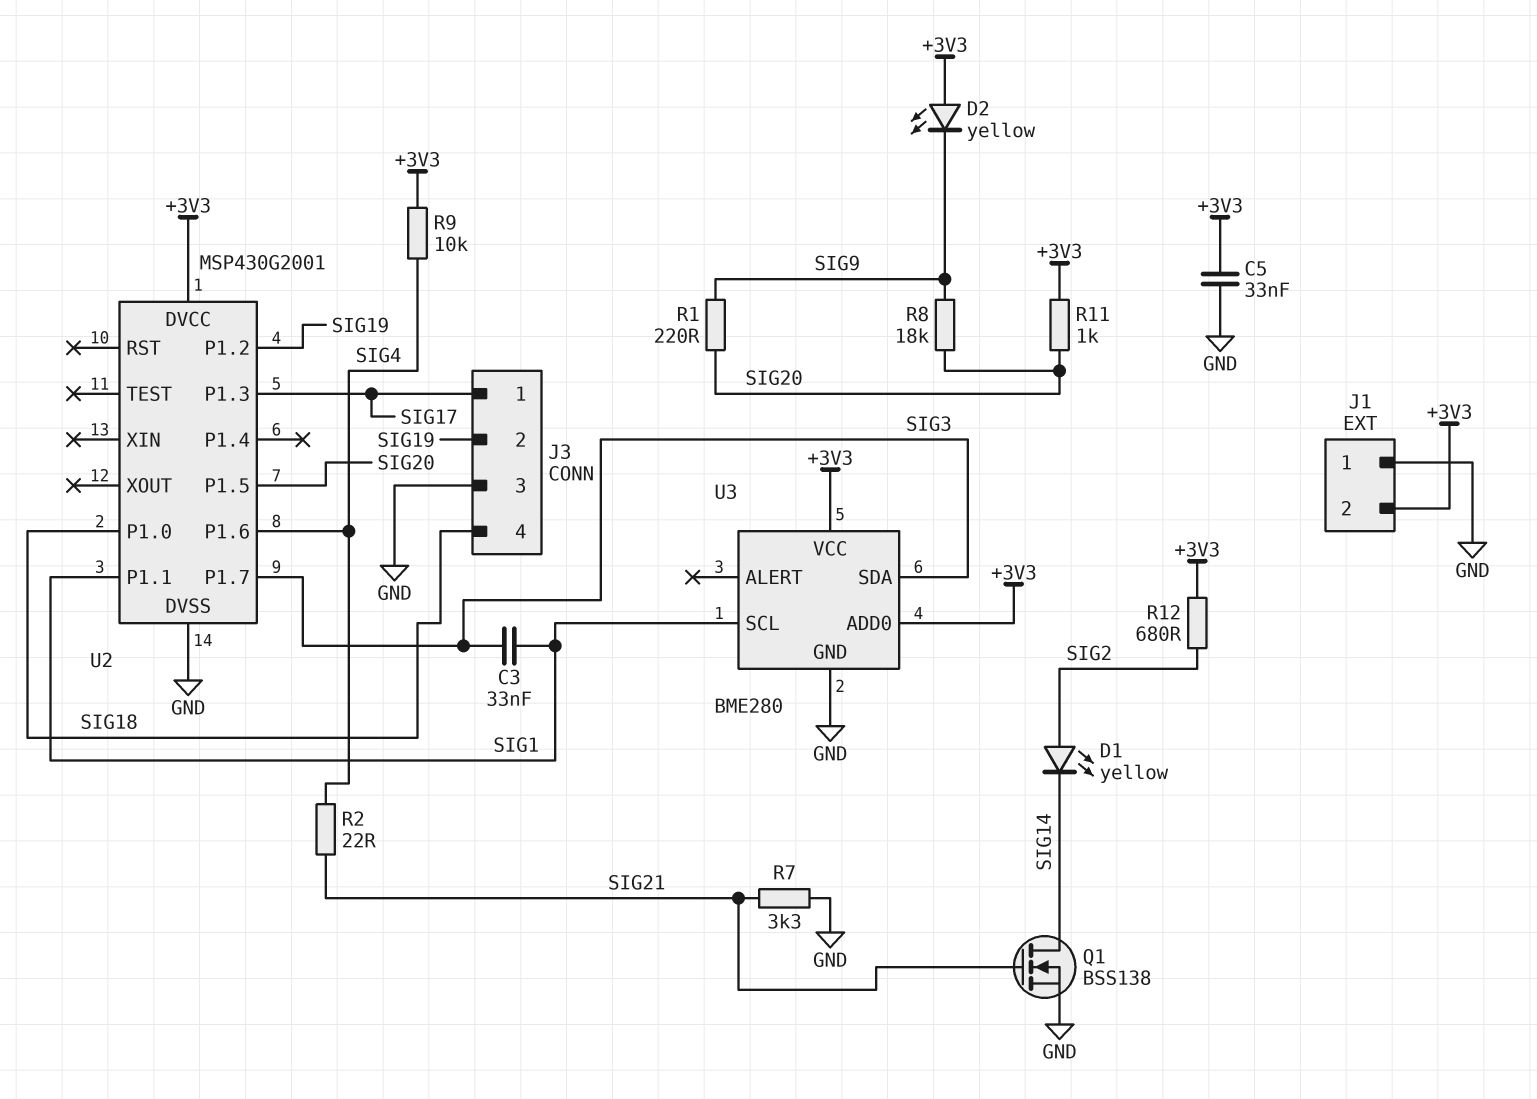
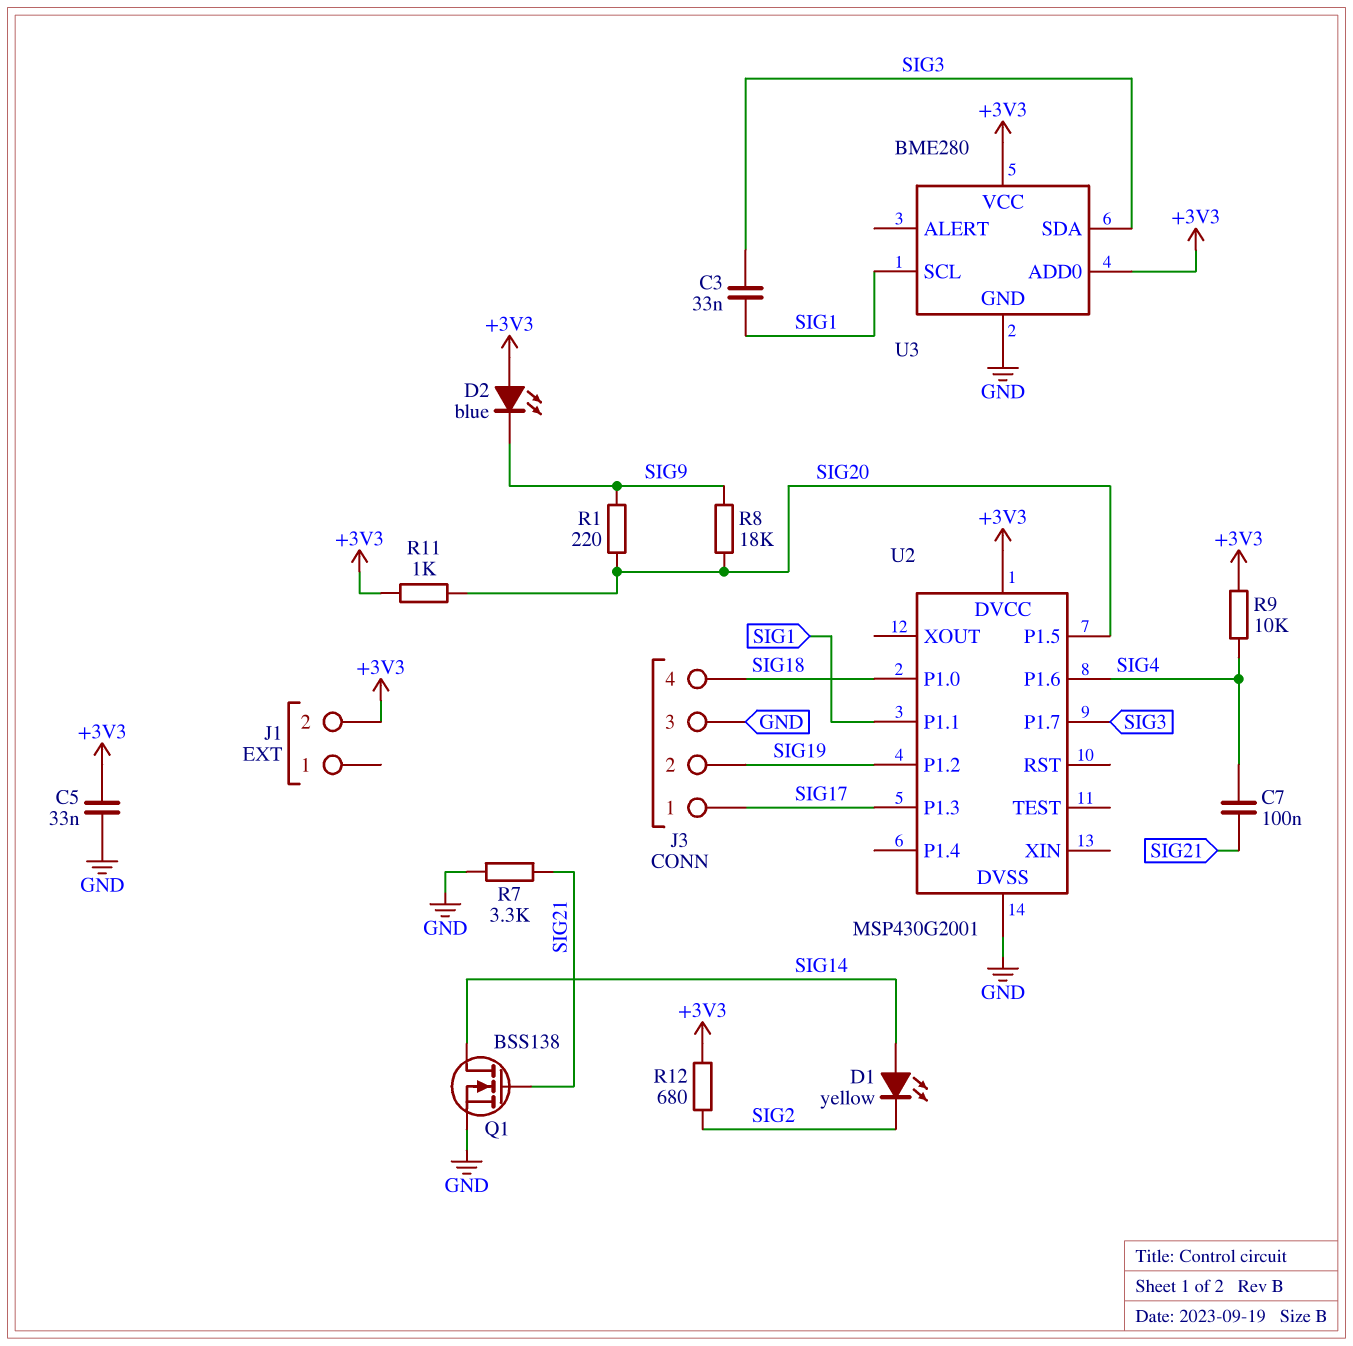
C7: none -> 100nF (SIG4, SIG21)
D1: LED yellow (A SIG2, K SIG14) -> LED yellow (A SIG14, K SIG2)
D2: LED yellow (A +3V3, K SIG9) -> LED blue (A +3V3, K SIG9)
J1 pin 1: GND -> none
R2: 22 (SIG4, SIG21) -> none

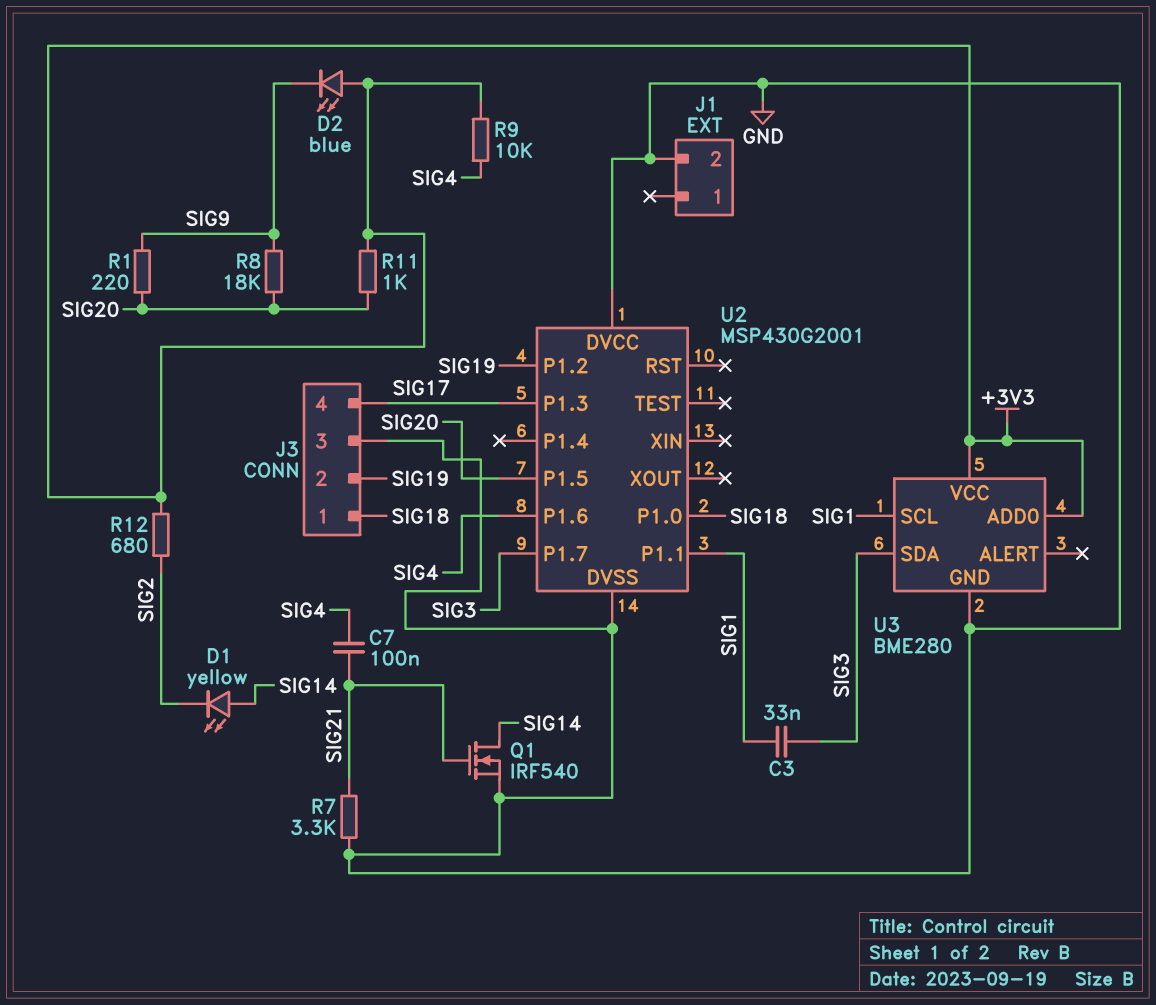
C5: 33nF (+3V3, GND) -> none
J1 pin 2: +3V3 -> GND
J3 pin 1: SIG17 -> SIG18
J3 pin 4: SIG18 -> SIG17
Q1: NMOS BSS138 (G SIG21, D SIG14, S GND) -> NMOS IRF540 (G SIG21, D SIG14, S GND)
U2 pin DVCC: +3V3 -> GND

